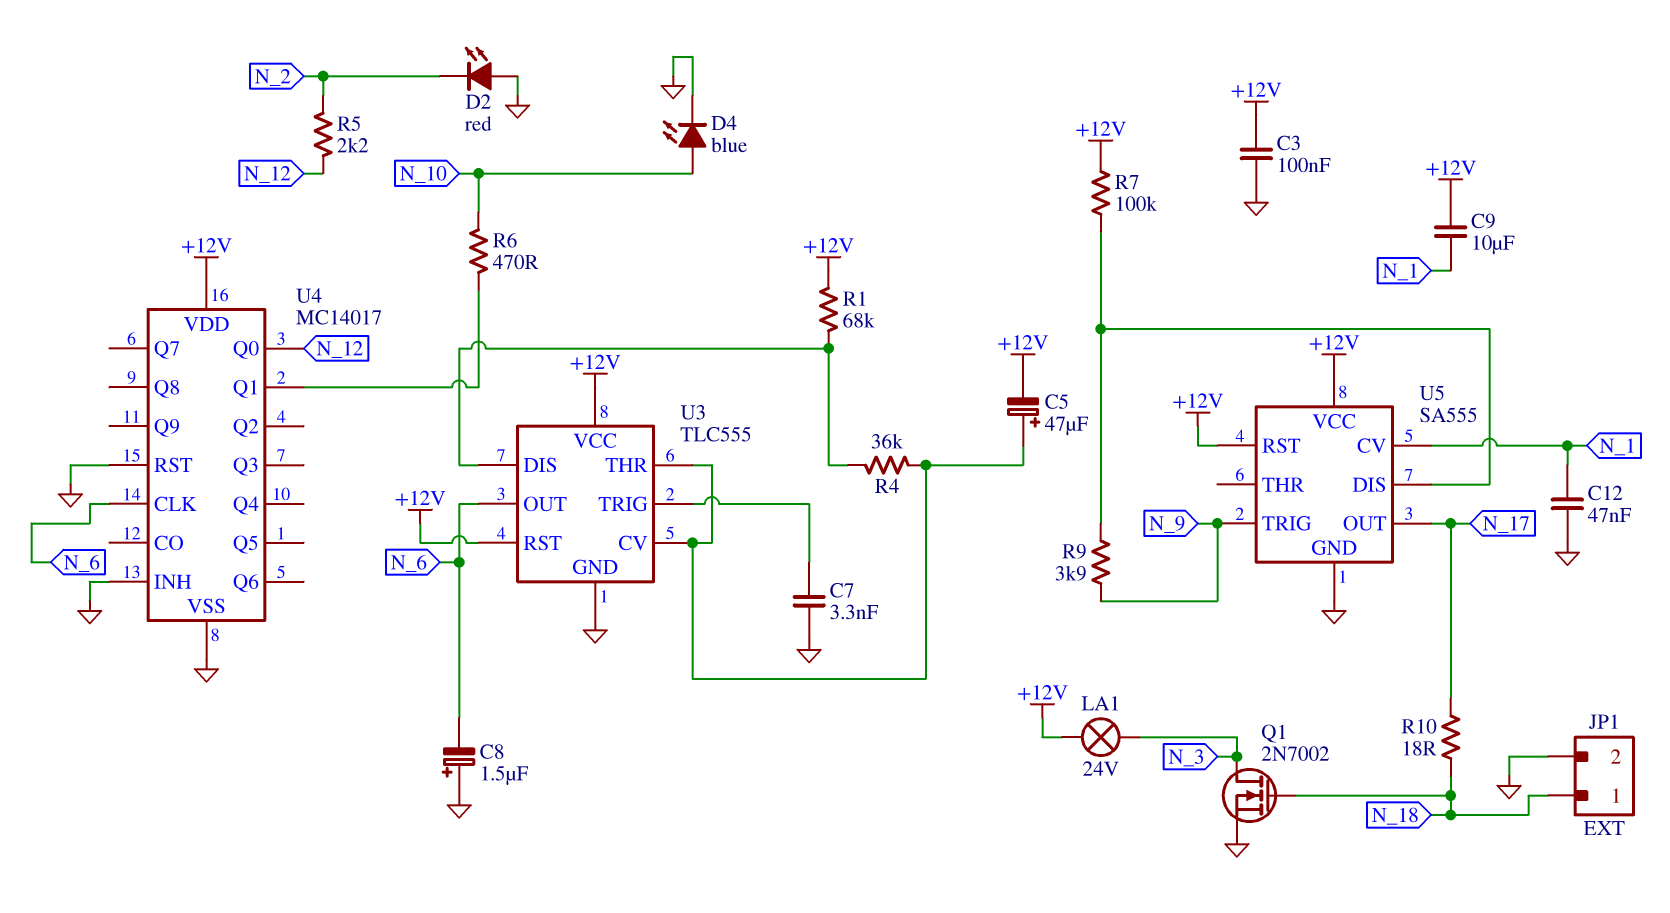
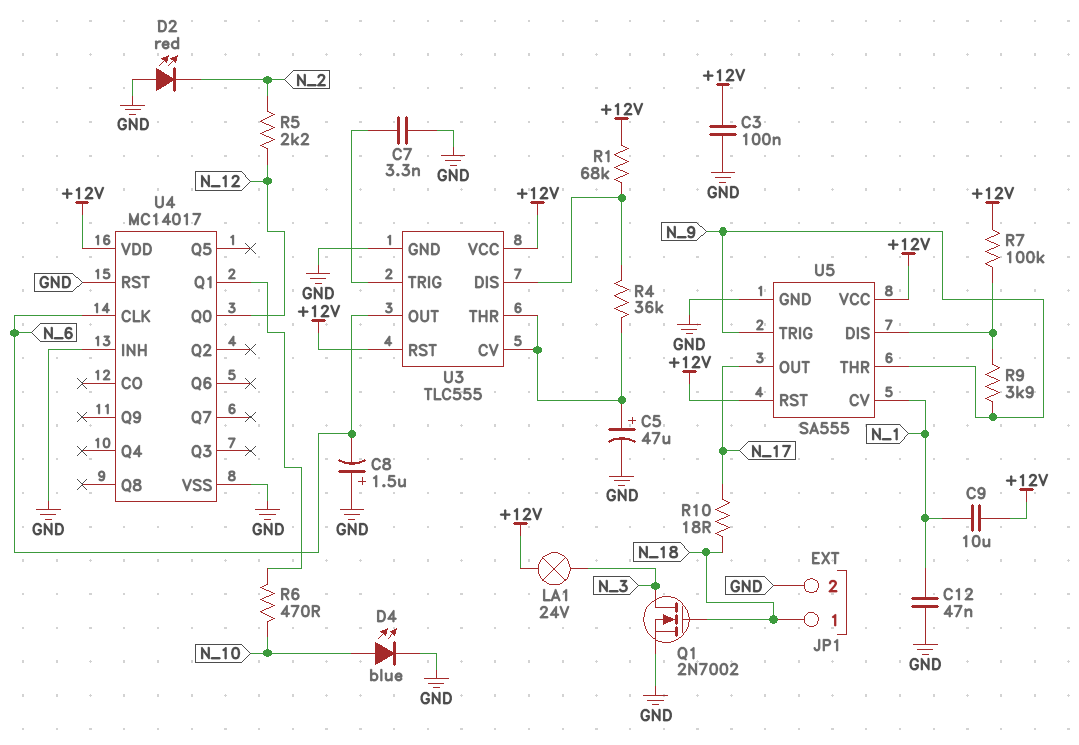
C5: 47uF (plus U3/CV, minus +12V) -> 47uF (plus U3/CV, minus GND)
U5 pin THR: none -> N_9

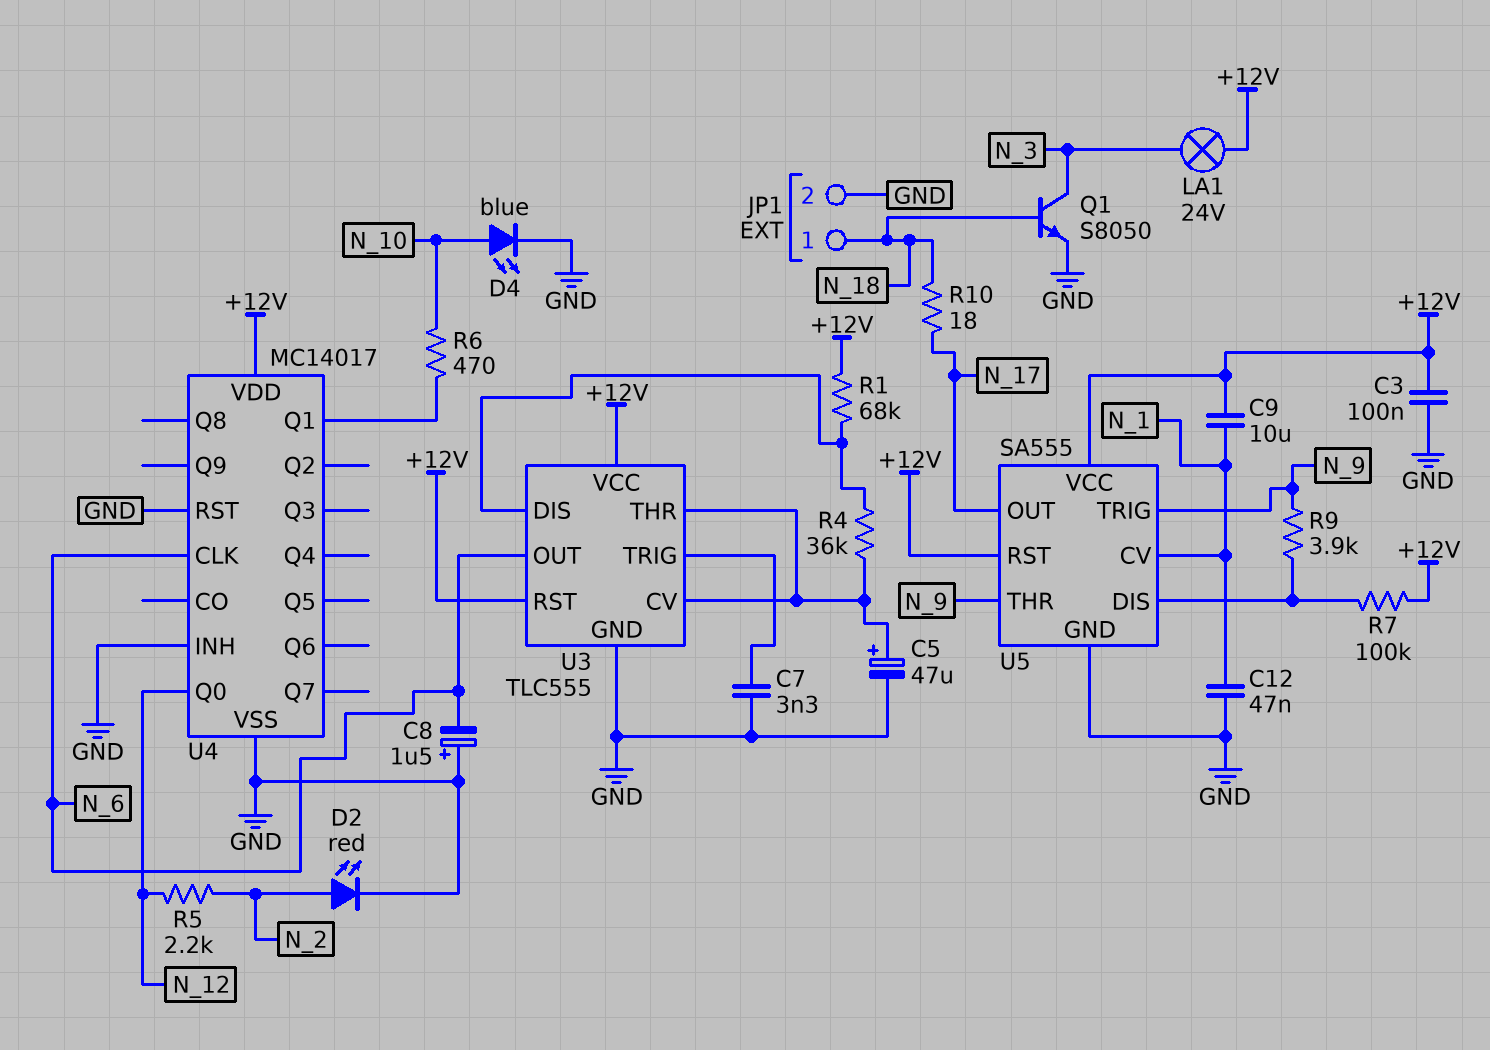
D2: LED red (A GND, K N_2) -> LED red (A N_2, K GND)
Q1: NMOS 2N7002 (G N_18, D N_3, S GND) -> NPN S8050 (B N_18, C N_3, E GND)

